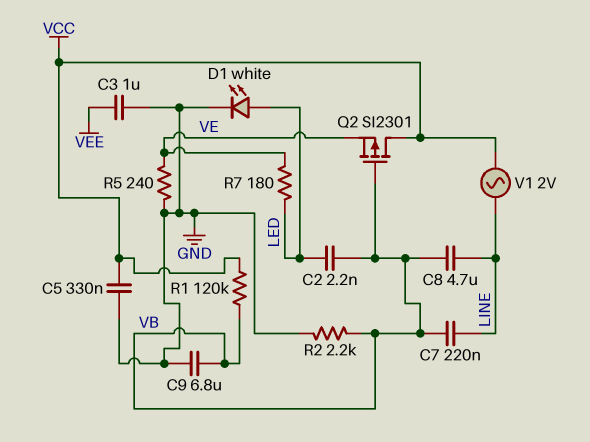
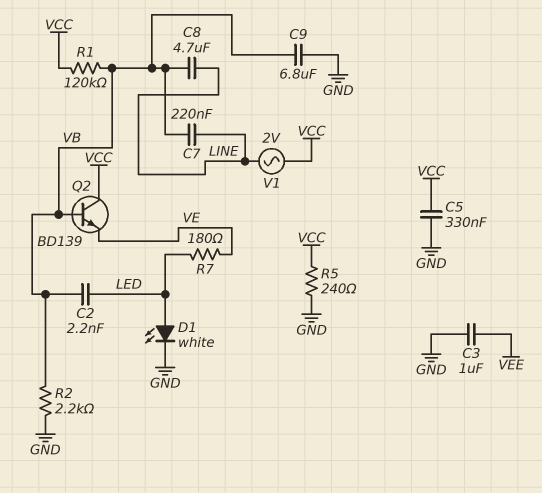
Q2: PMOS SI2301 (G VB, D VCC, S VE) -> NPN BD139 (B VB, C VCC, E VE)
R5: 240 (GND, VE) -> 240 (GND, VCC)

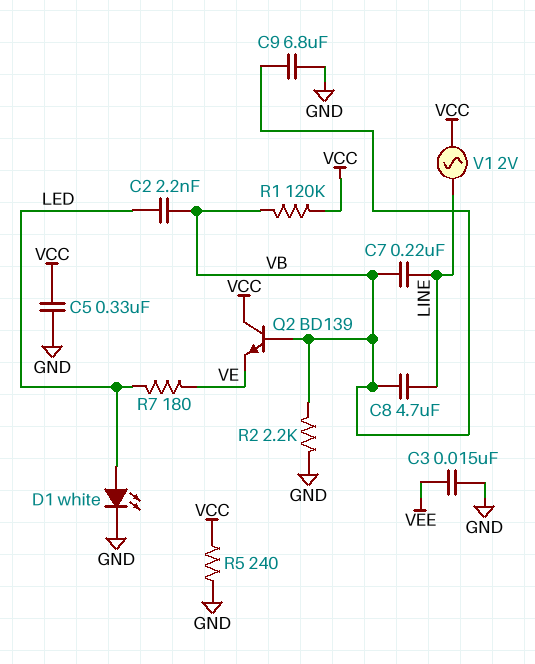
C3: 1uF (GND, VEE) -> 15nF (GND, VEE)

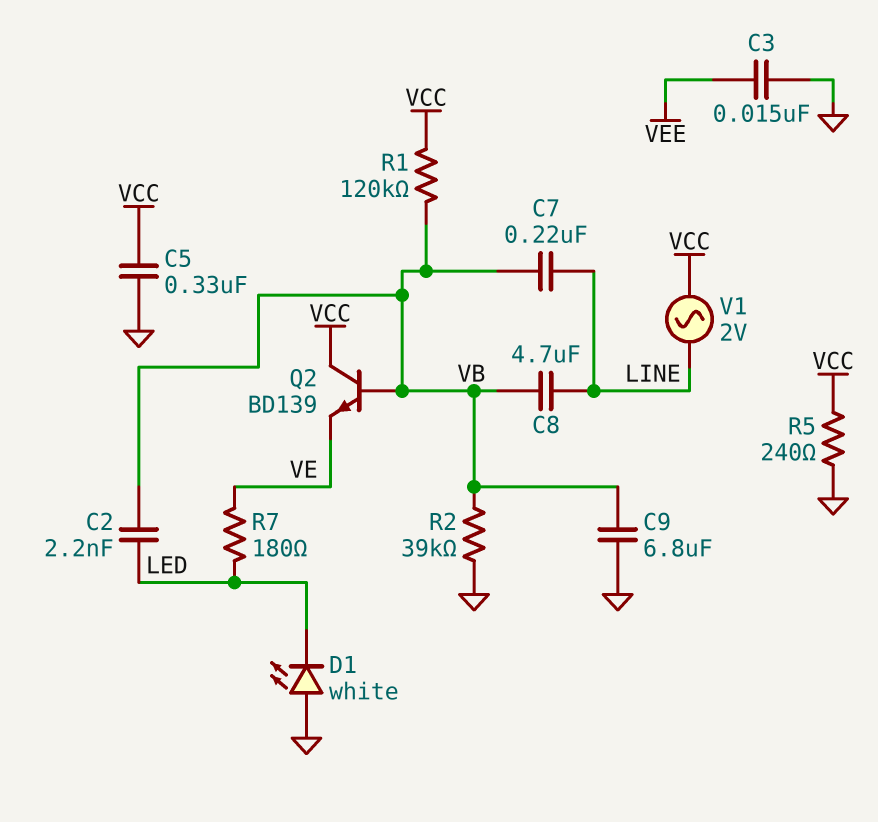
D1: LED white (A LED, K GND) -> LED white (A GND, K LED)
R2: 2.2k (GND, VB) -> 39k (GND, VB)

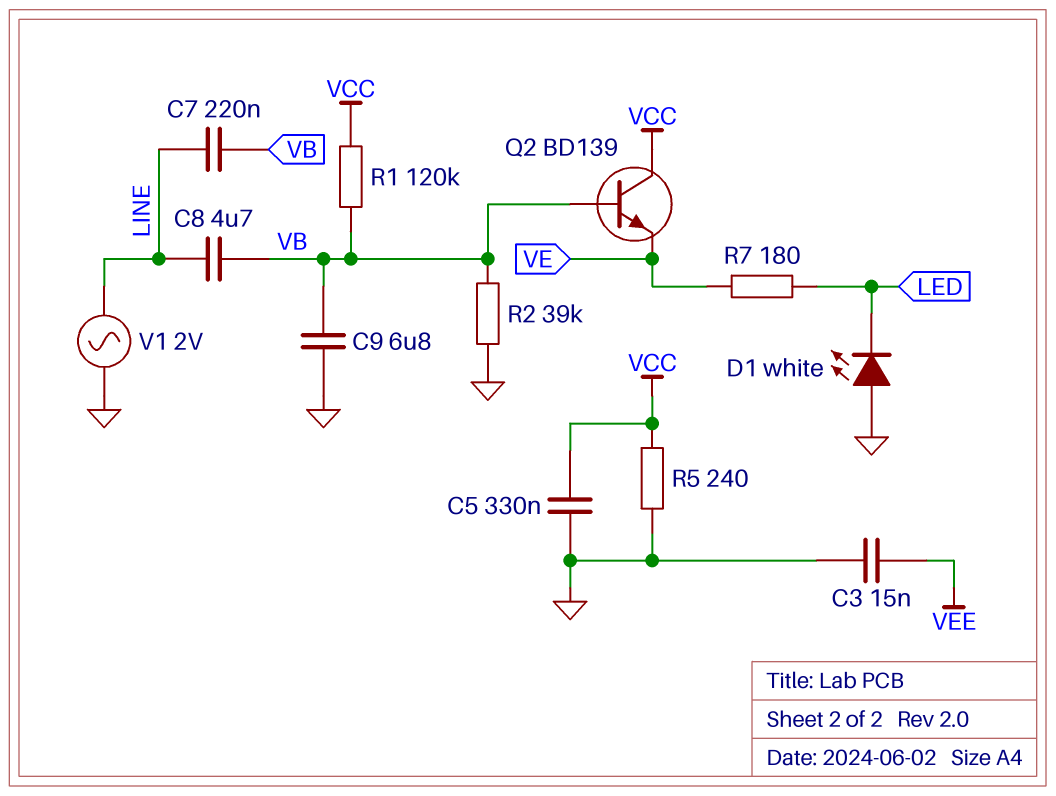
C2: 2.2nF (LED, VB) -> none
V1: AC 2V (LINE, VCC) -> AC 2V (GND, LINE)

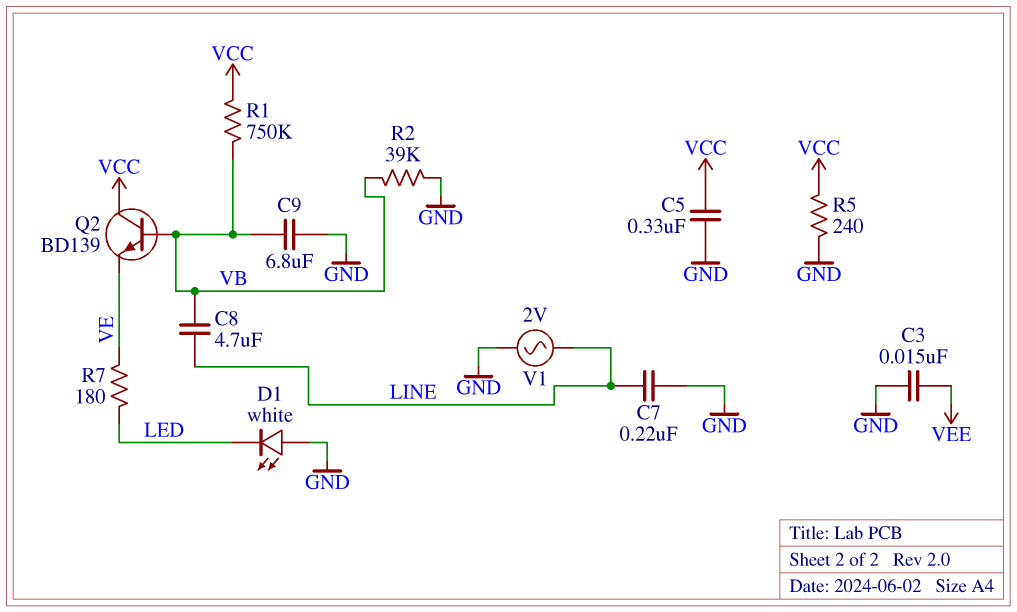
C7: 220nF (LINE, VB) -> 220nF (GND, LINE)
R1: 120k (VB, VCC) -> 750k (VB, VCC)

